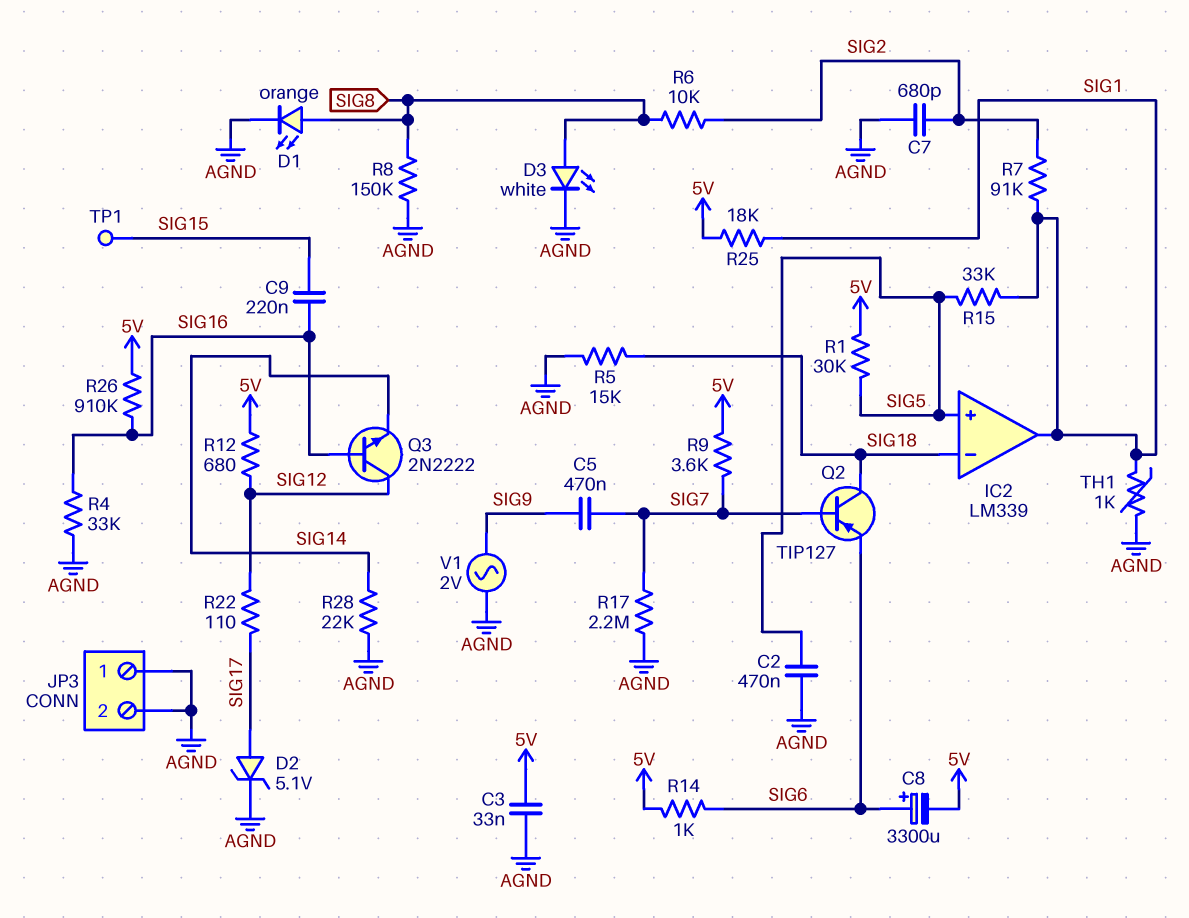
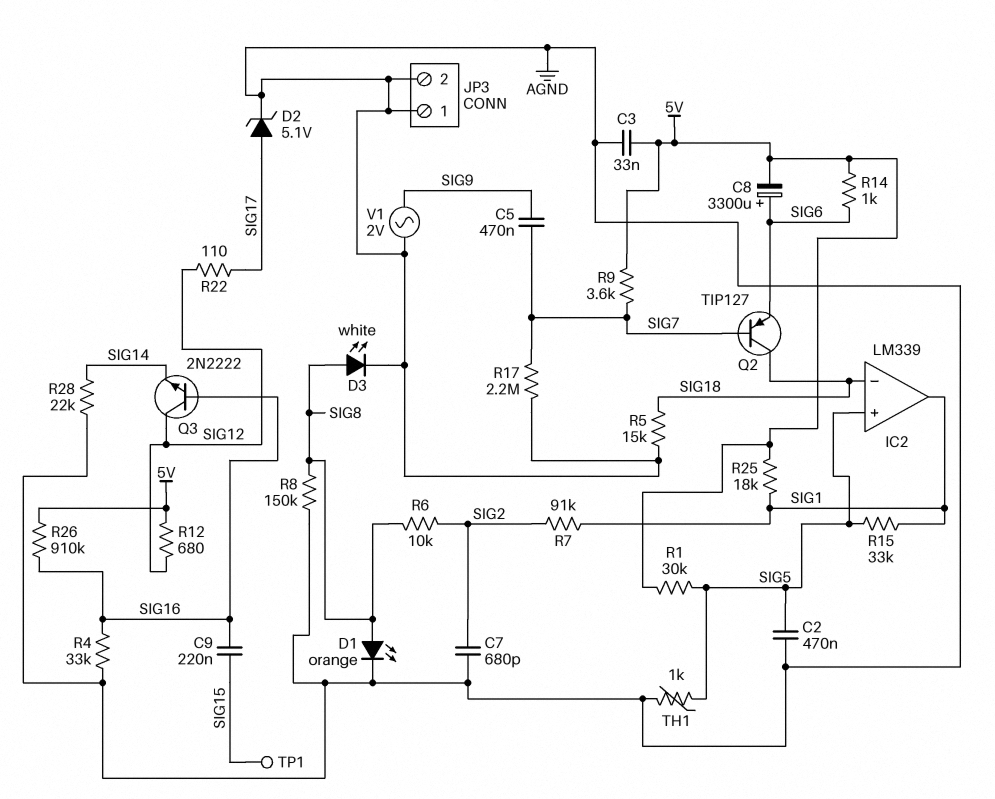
TH1: 1k (AGND, SIG1) -> 1k (AGND, SIG5)

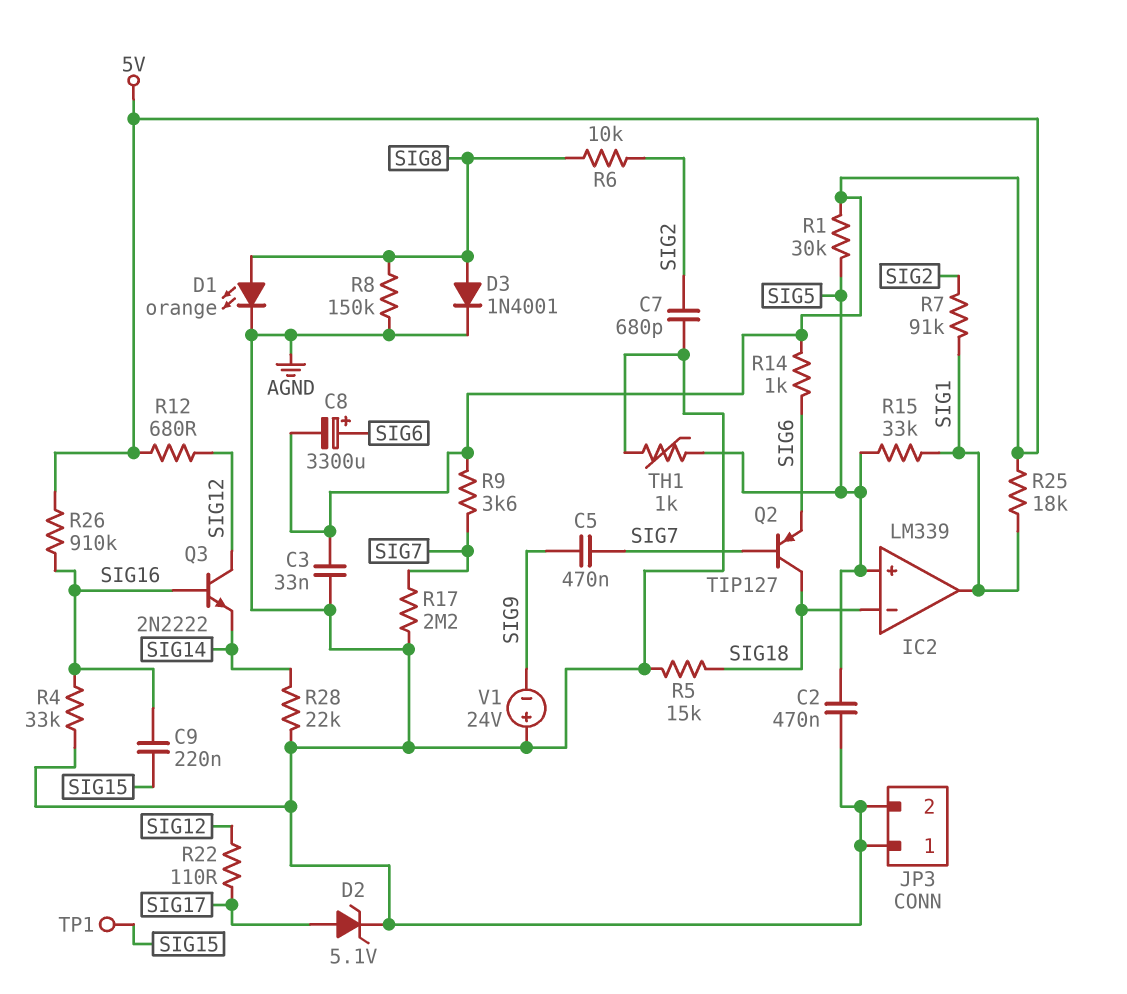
D3: LED white (A SIG8, K AGND) -> diode 1N4001 (A SIG8, K AGND)
V1: AC 2V (AGND, SIG9) -> 24V (plus AGND, minus SIG9)

